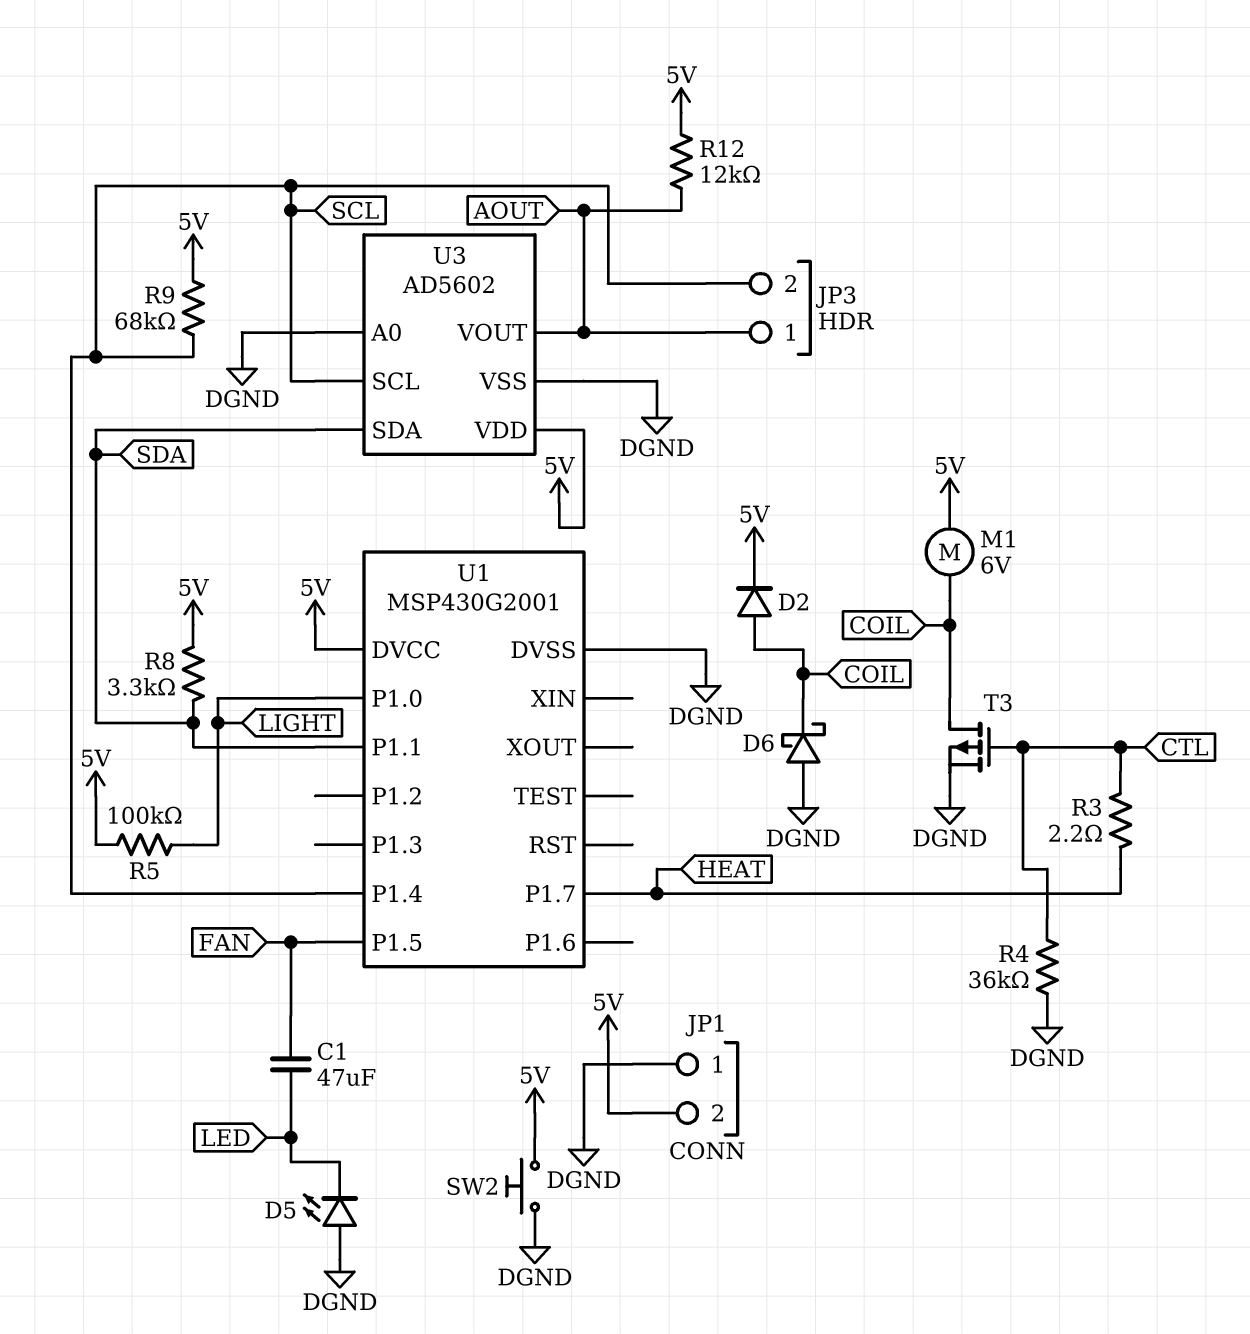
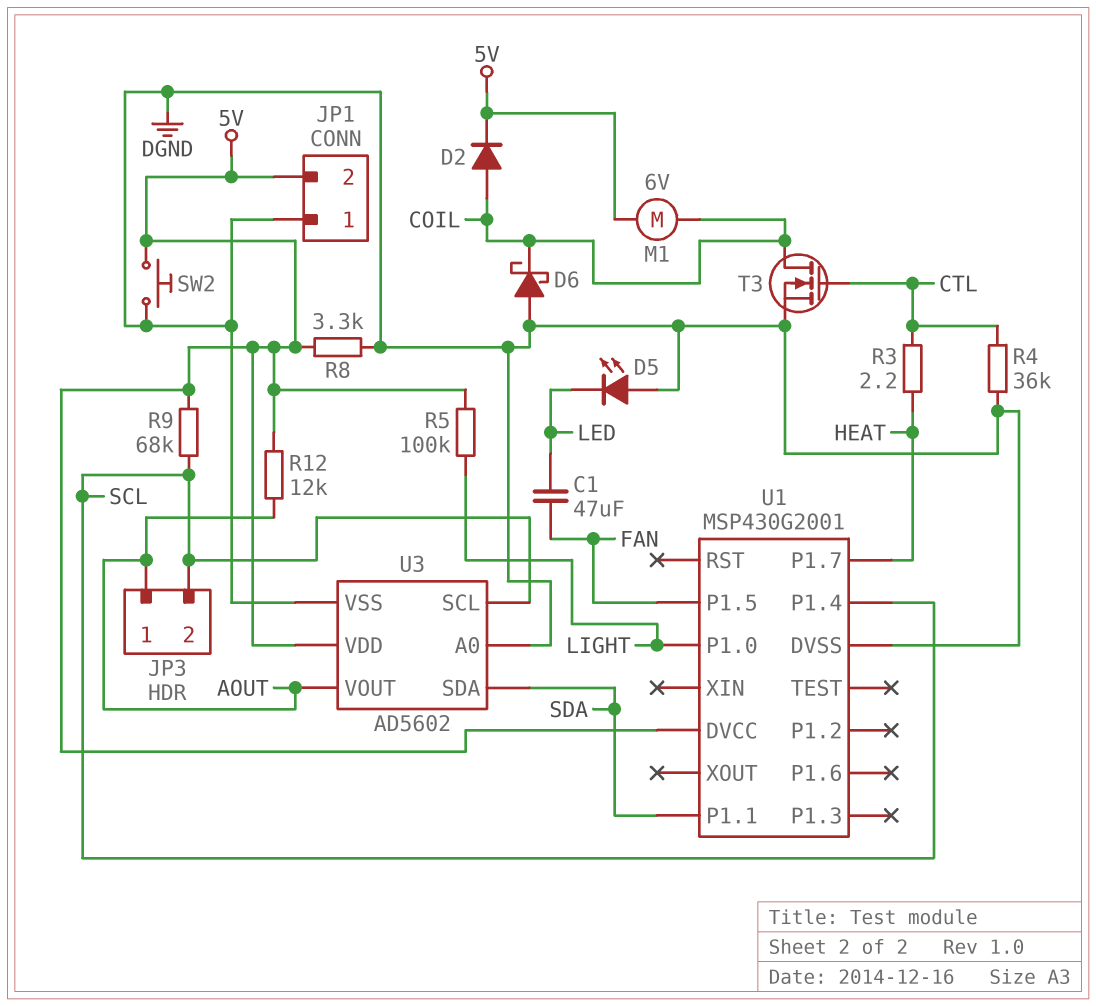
R8: 3.3k (5V, SDA) -> 3.3k (5V, DGND)
T3: PMOS (G CTL, D COIL, S DGND) -> NMOS (G CTL, D COIL, S DGND)

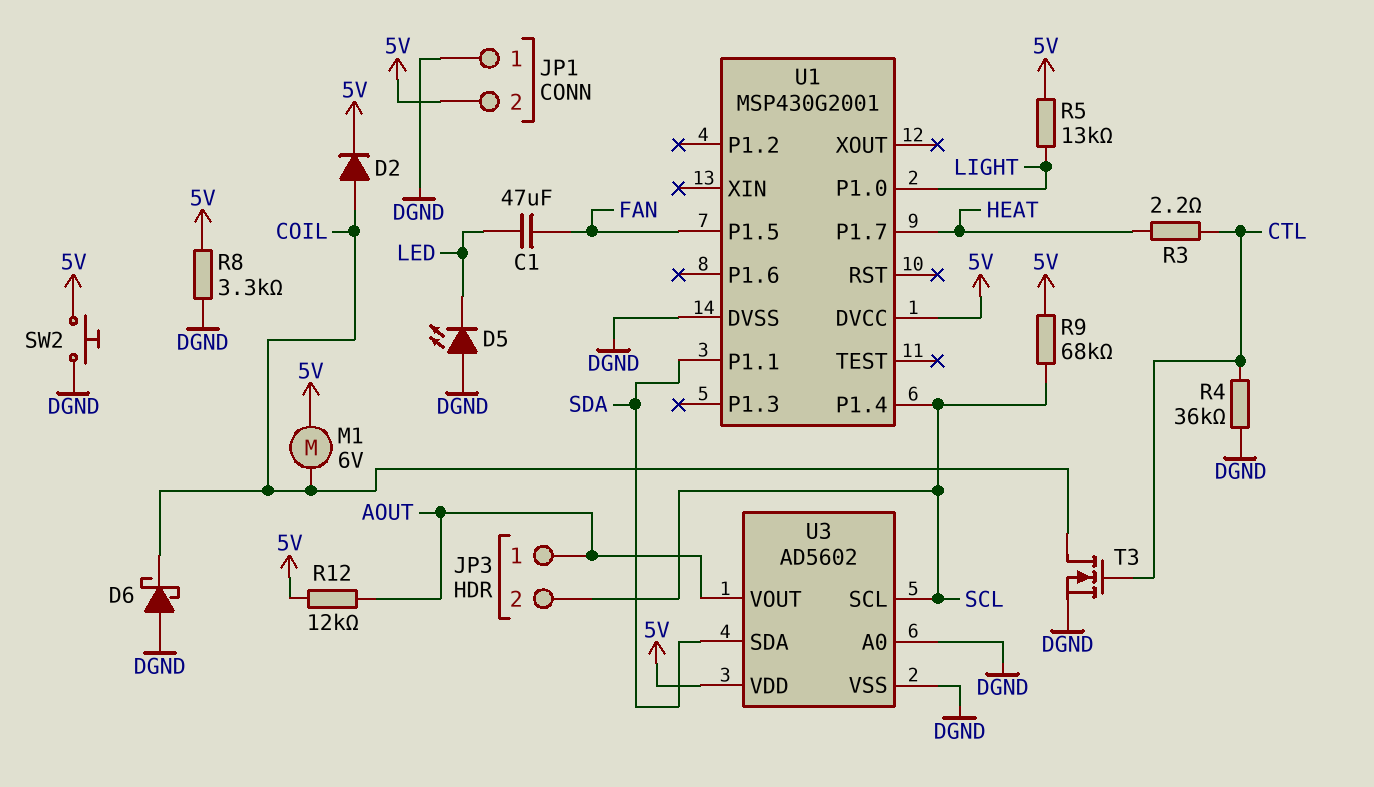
R5: 100k (5V, LIGHT) -> 13k (5V, LIGHT)

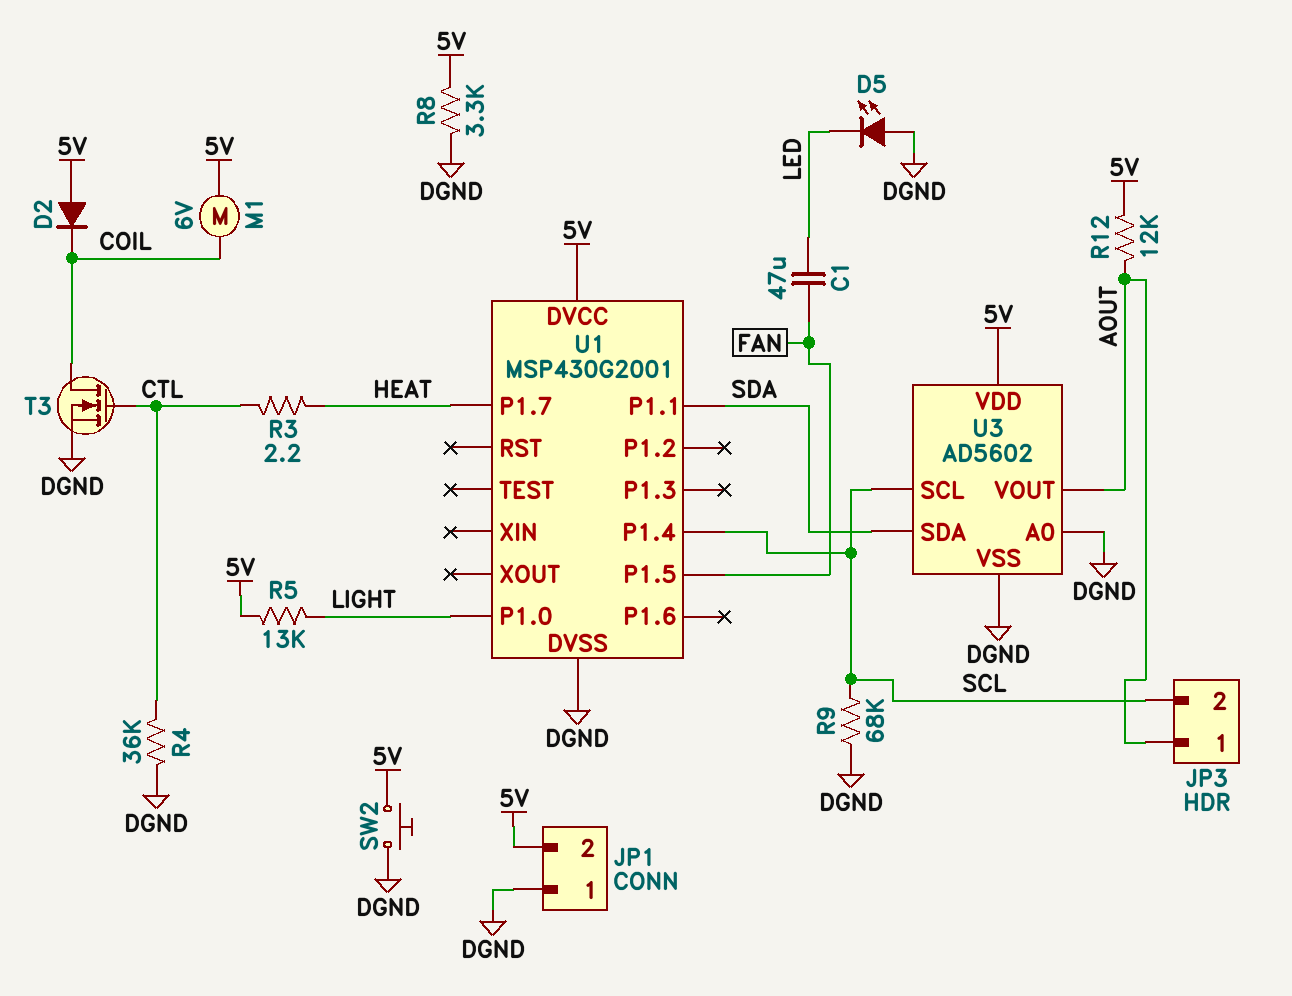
D2: diode (A COIL, K 5V) -> diode (A 5V, K COIL)
D6: schottky (A DGND, K COIL) -> none
R9: 68k (5V, SCL) -> 68k (DGND, SCL)

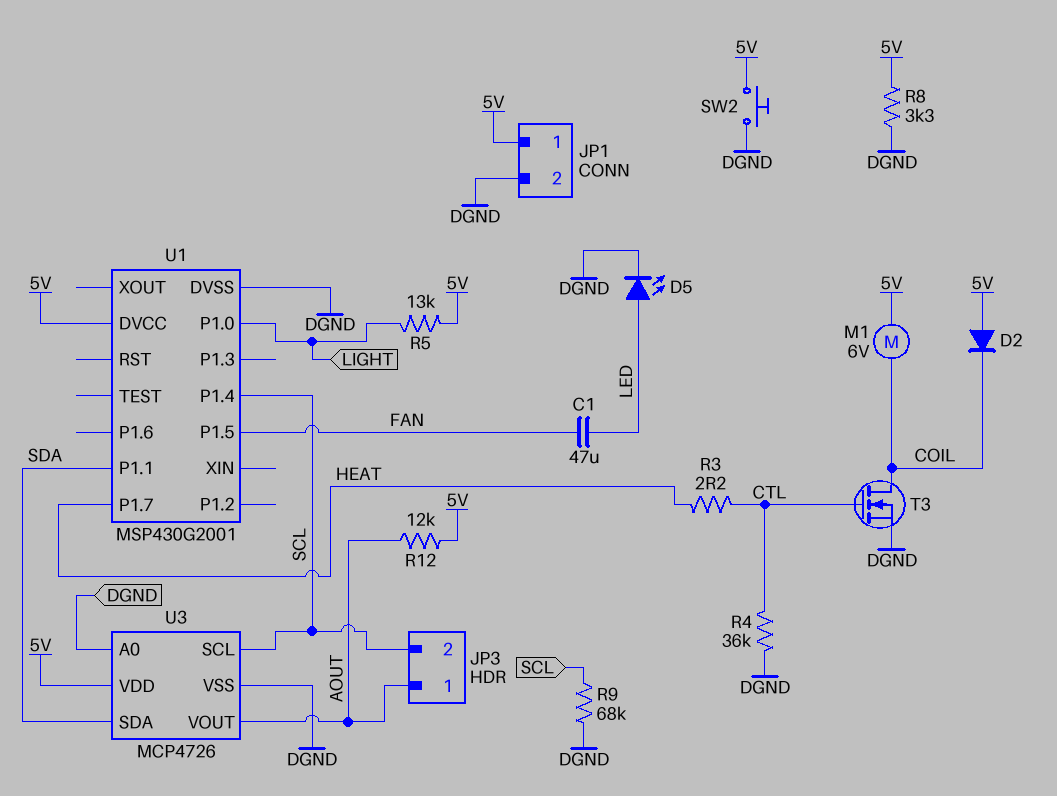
D5: LED (A DGND, K LED) -> LED (A LED, K DGND)
JP1 pin 1: DGND -> 5V
JP1 pin 2: 5V -> DGND
U3: AD5602 -> MCP4726

